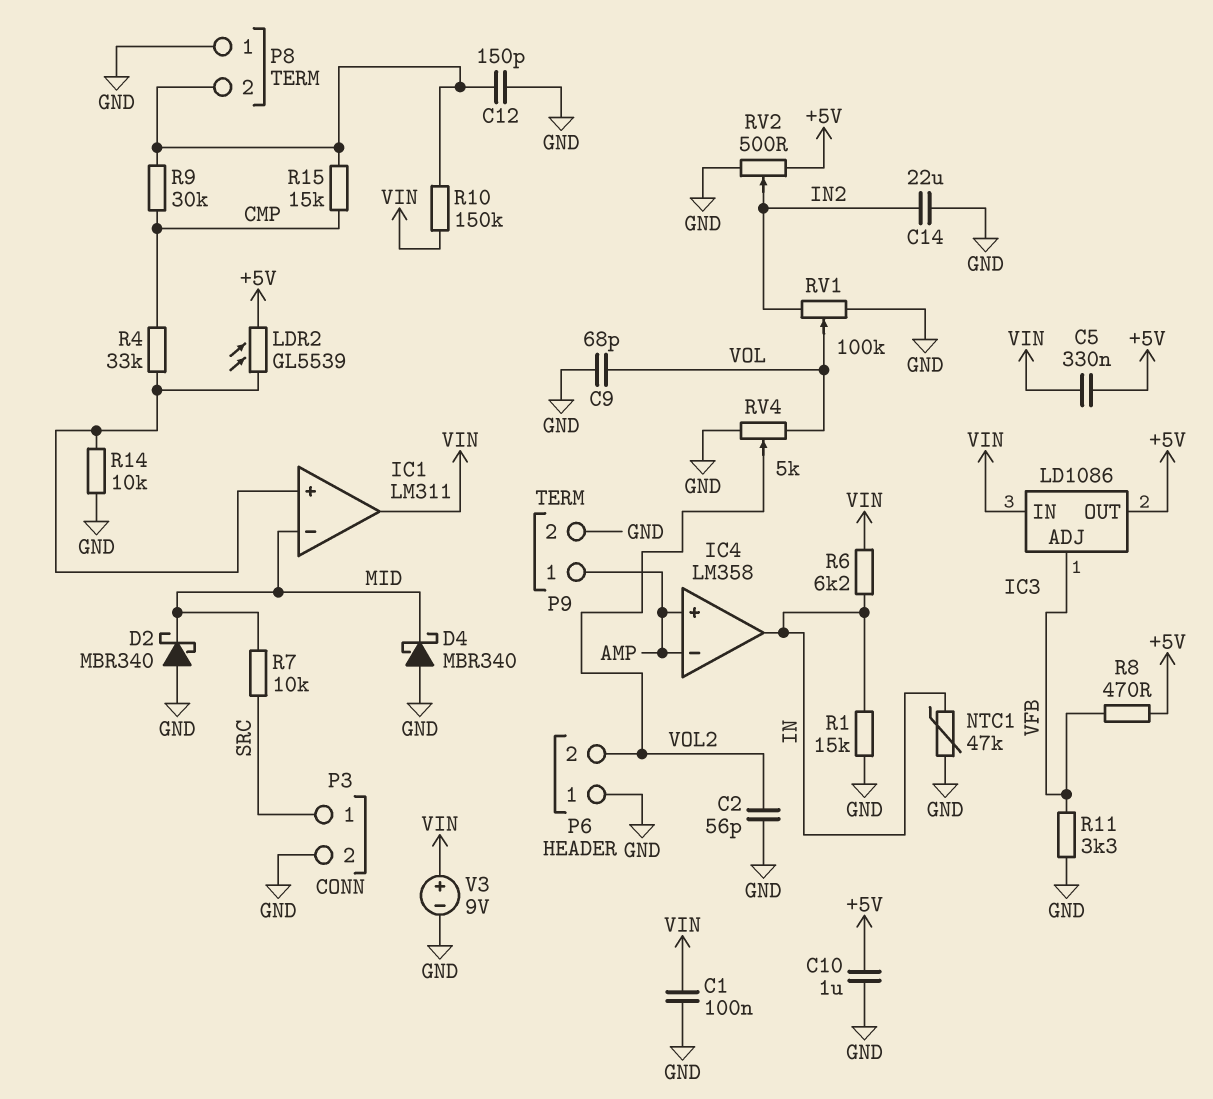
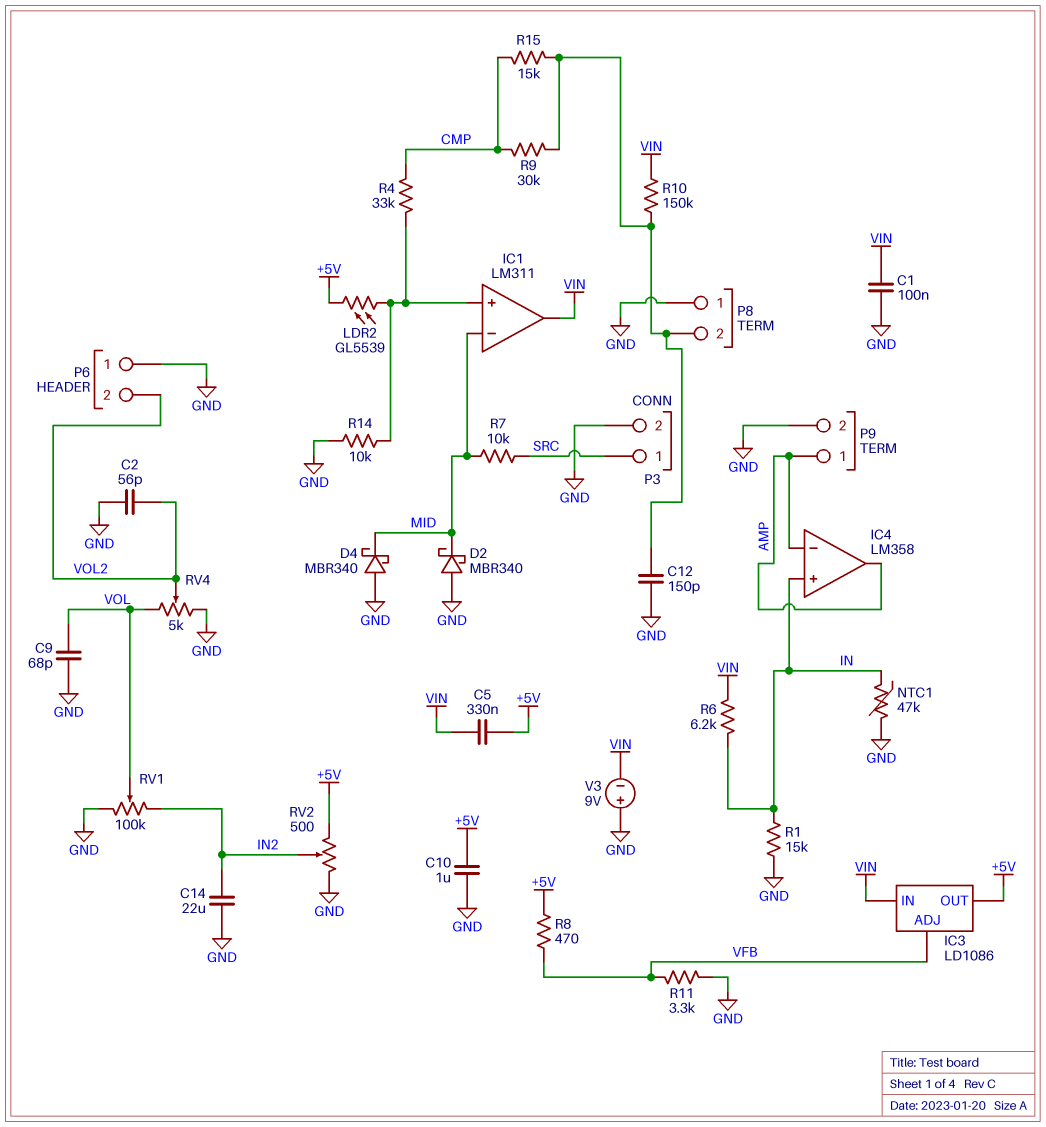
IC4 pin in+: AMP -> IN
IC4 pin out: IN -> AMP
V3: 9V (plus VIN, minus GND) -> 9V (plus GND, minus VIN)

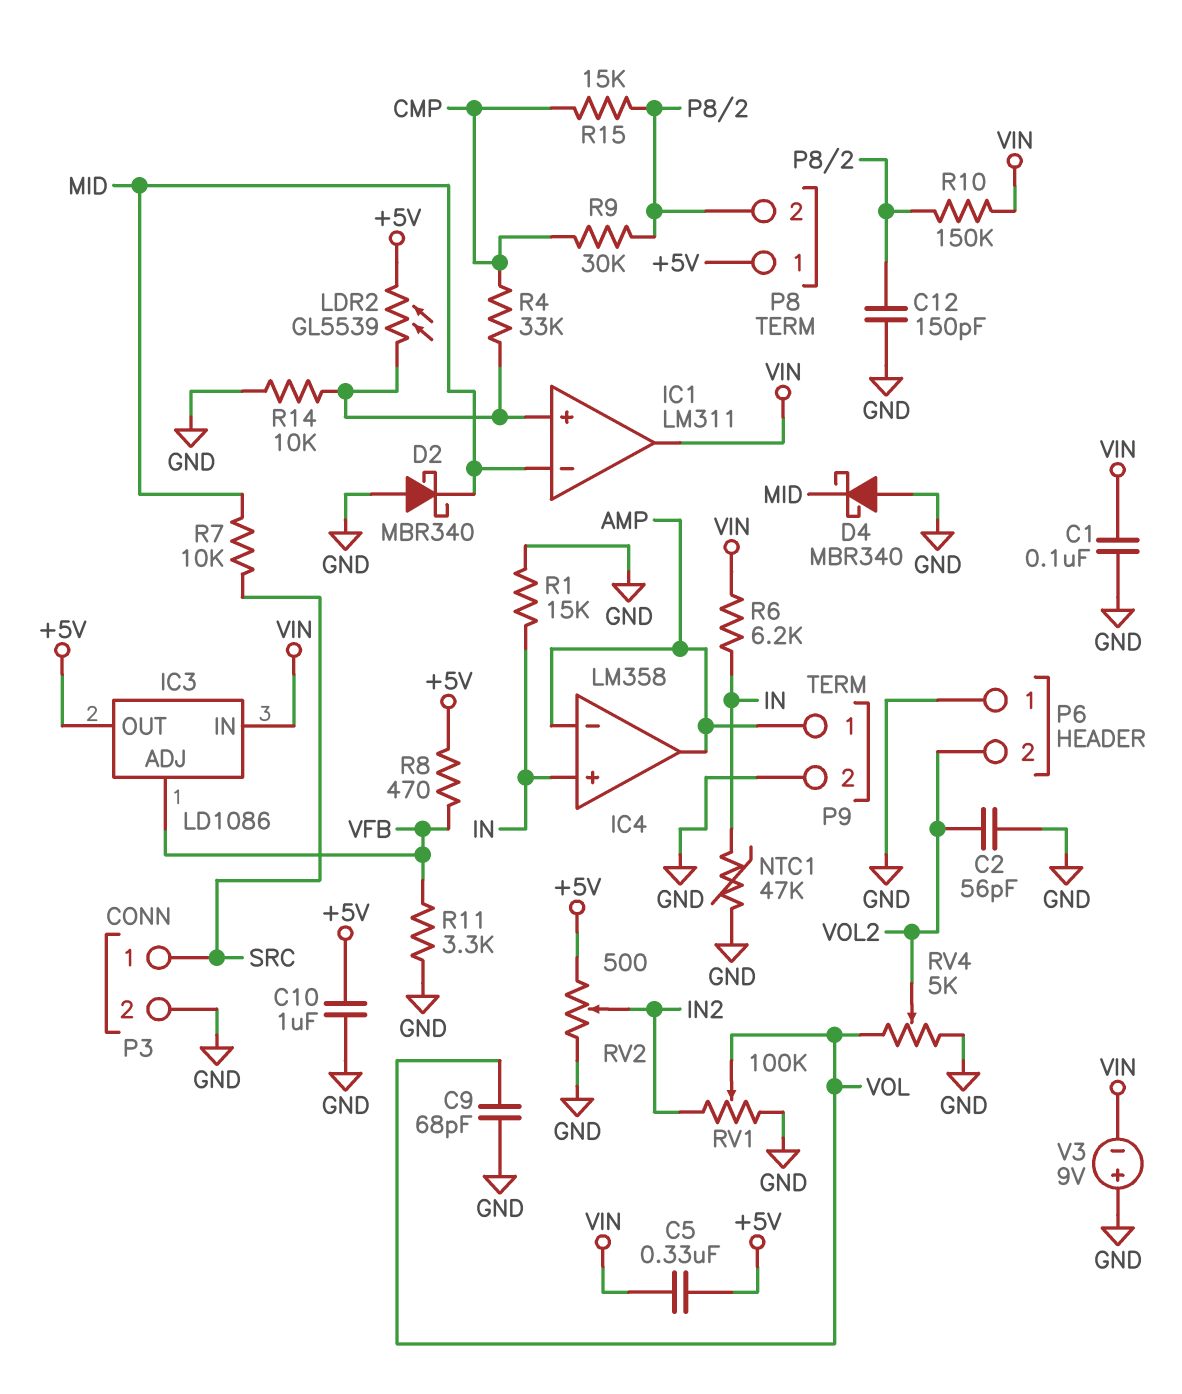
C14: 22uF (GND, IN2) -> none
P8 pin 1: GND -> +5V

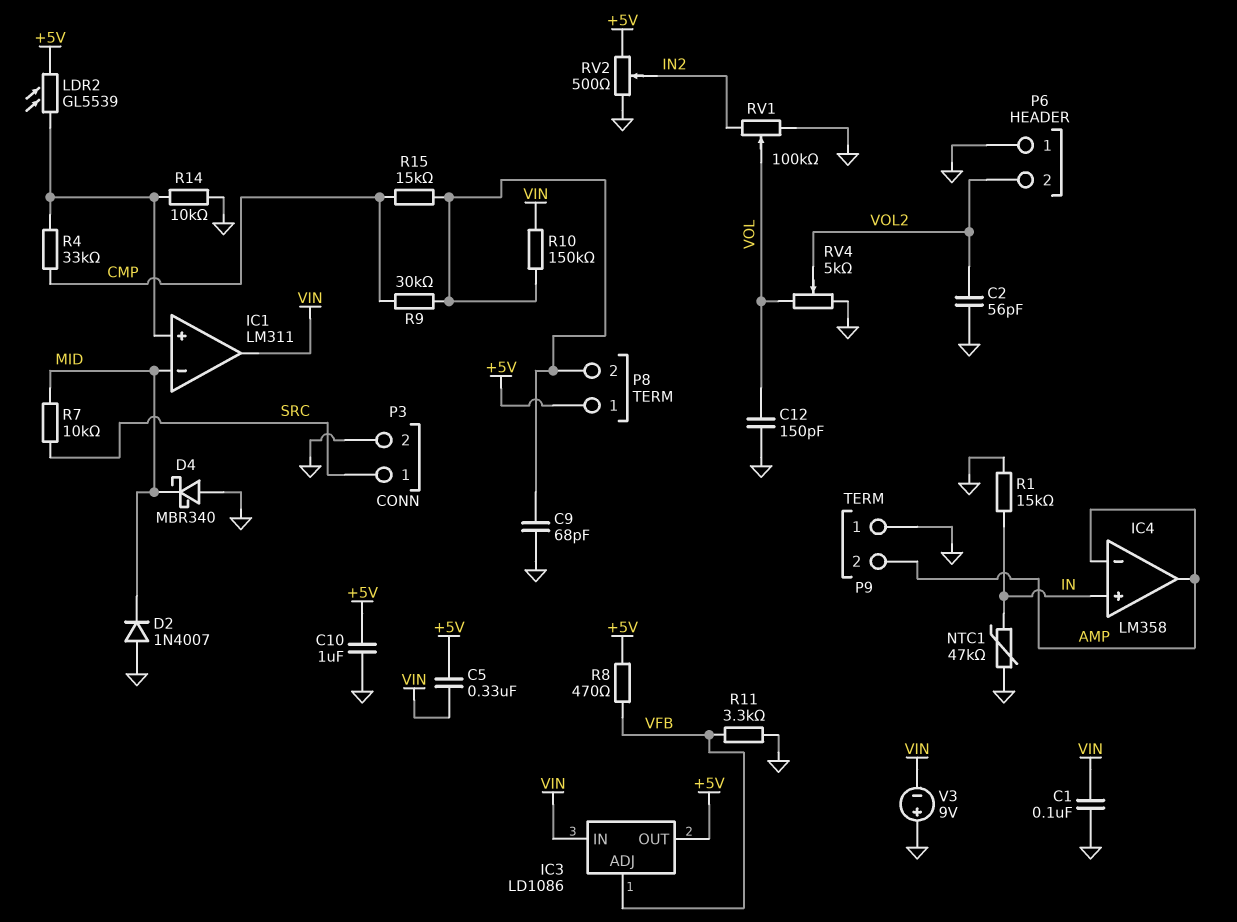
C9: 68pF (GND, VOL) -> 68pF (GND, P8/2)
C12: 150pF (GND, P8/2) -> 150pF (GND, VOL)
D2: schottky MBR340 (A GND, K MID) -> diode 1N4007 (A GND, K MID)
P9 pin 1: AMP -> GND
P9 pin 2: GND -> AMP
R6: 6.2k (IN, VIN) -> none

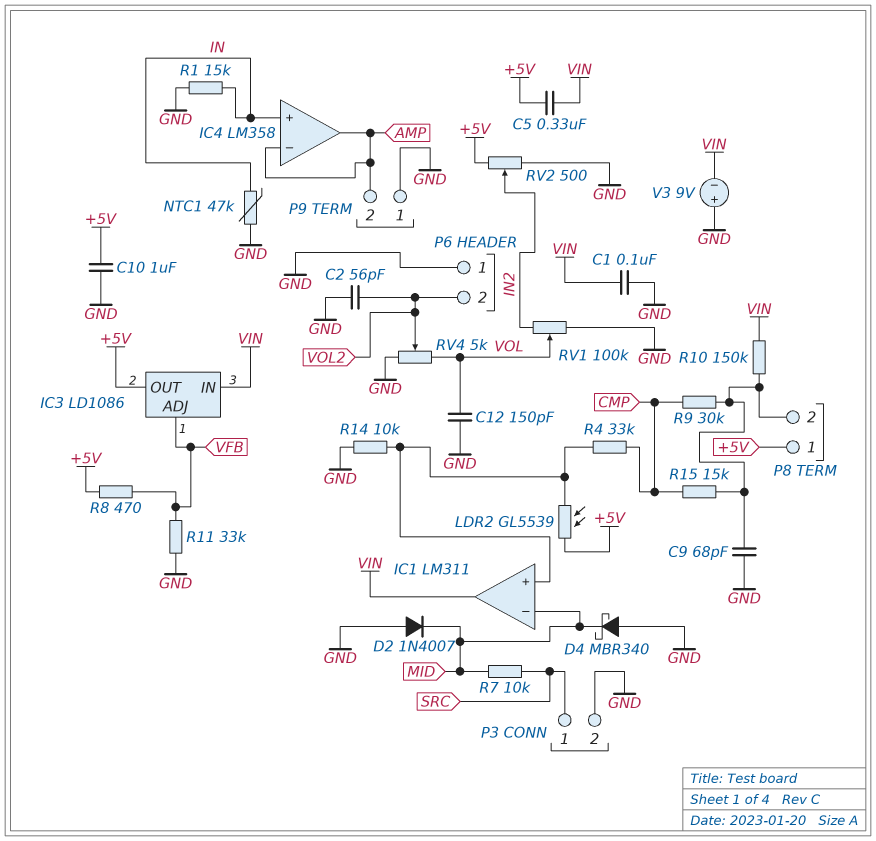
R11: 3.3k (GND, VFB) -> 33k (GND, VFB)

